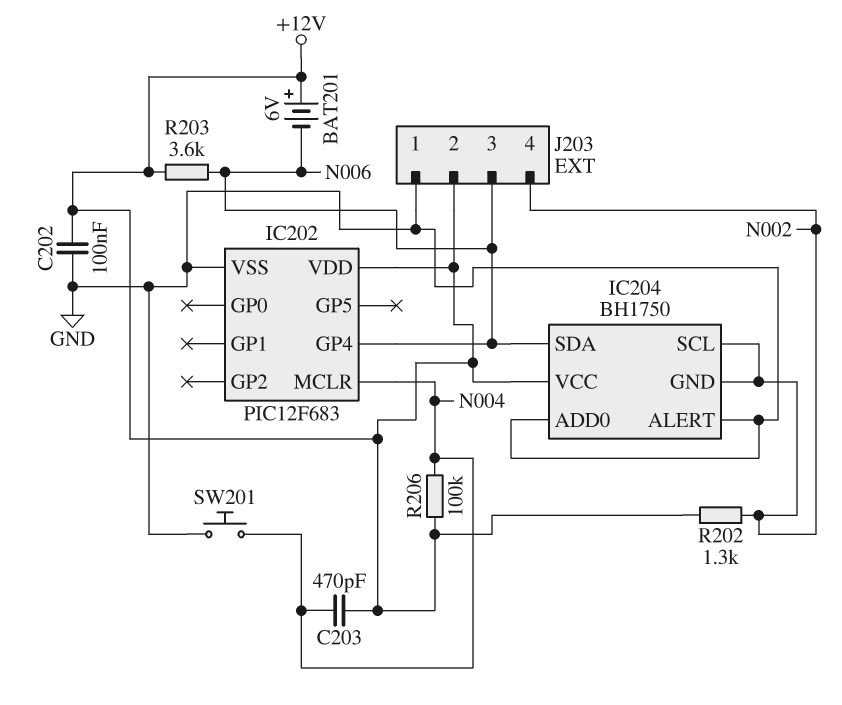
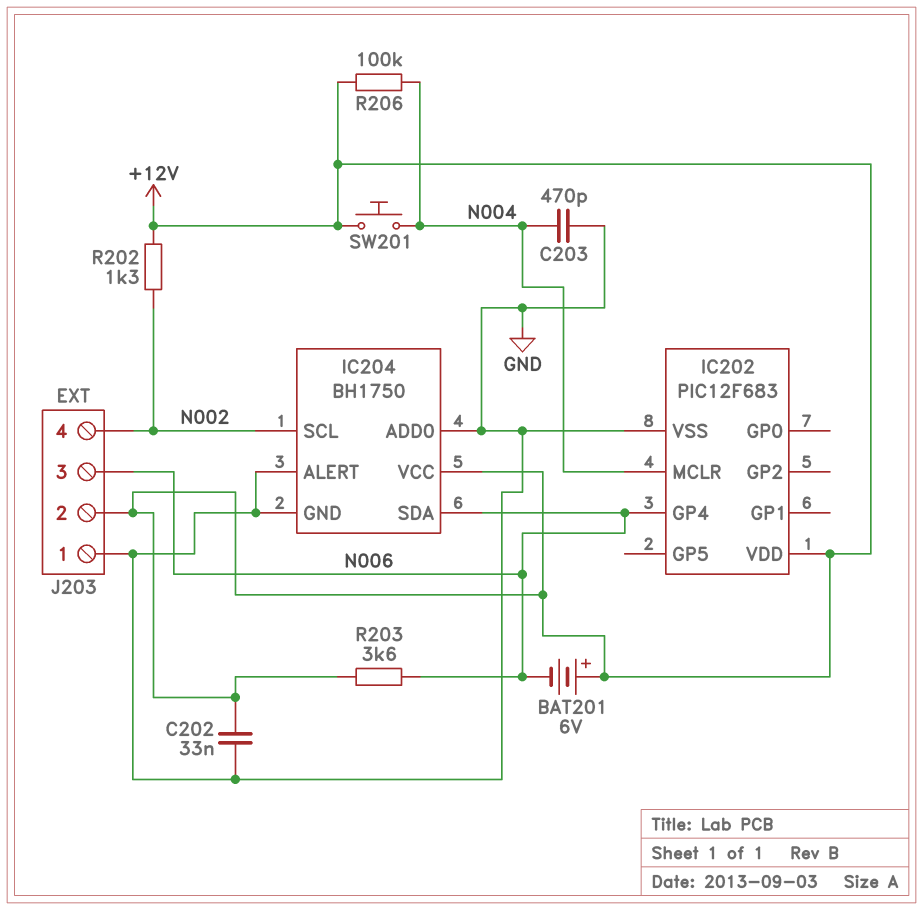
C202: 100nF (+12V, GND) -> 33nF (+12V, GND)
C203: 470pF (+12V, N004) -> 470pF (GND, N004)
IC204 pin GND: N002 -> GND
SW201: button (GND, N004) -> button (+12V, N004)

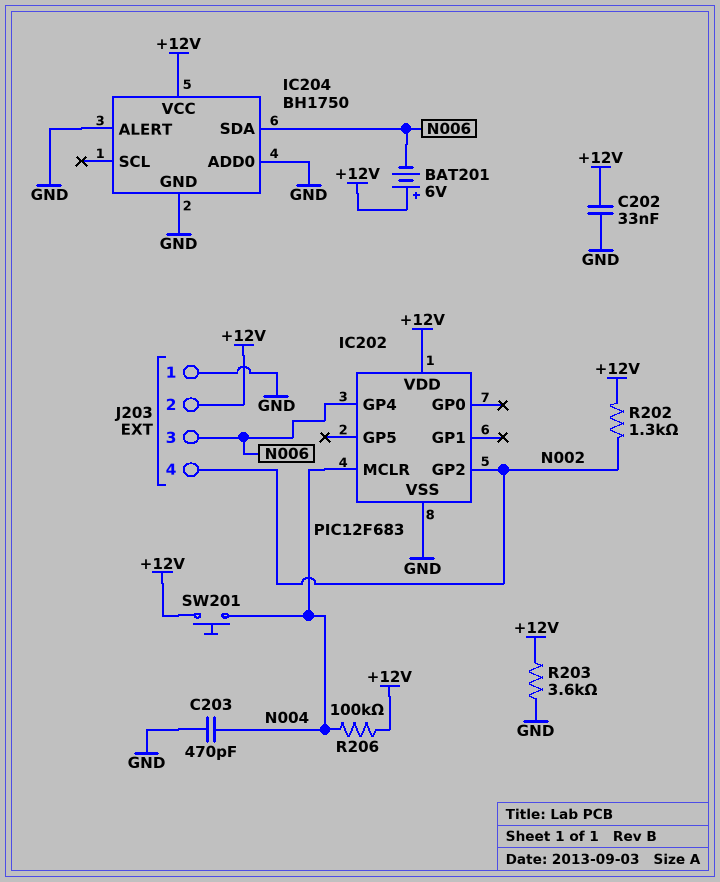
IC202 pin GP2: none -> N002
IC204 pin SCL: N002 -> none
R203: 3.6k (+12V, N006) -> 3.6k (+12V, GND)

